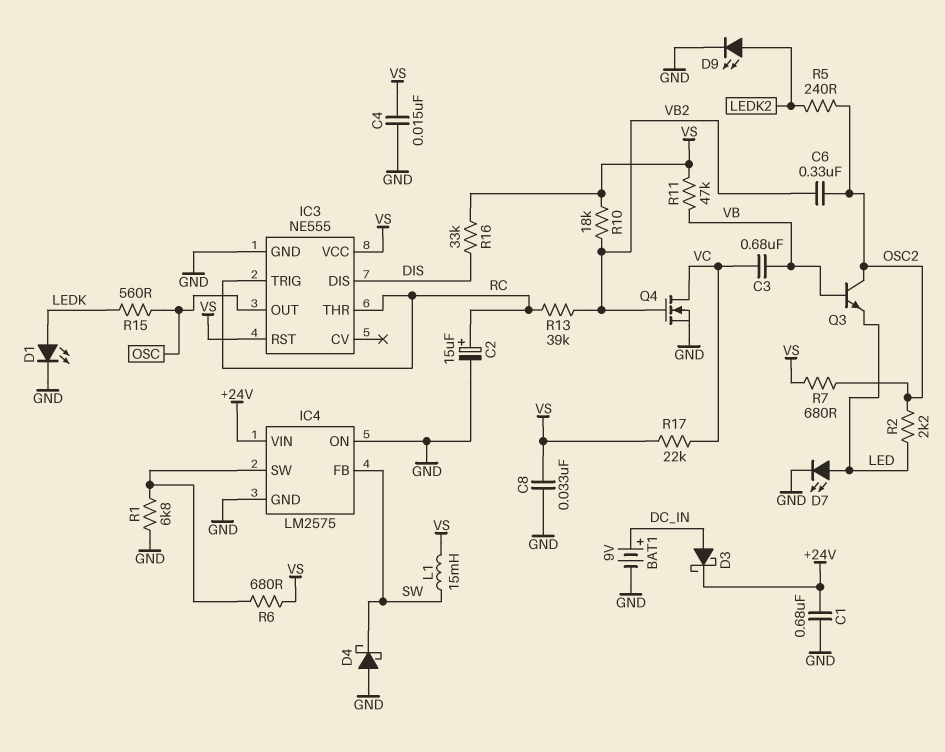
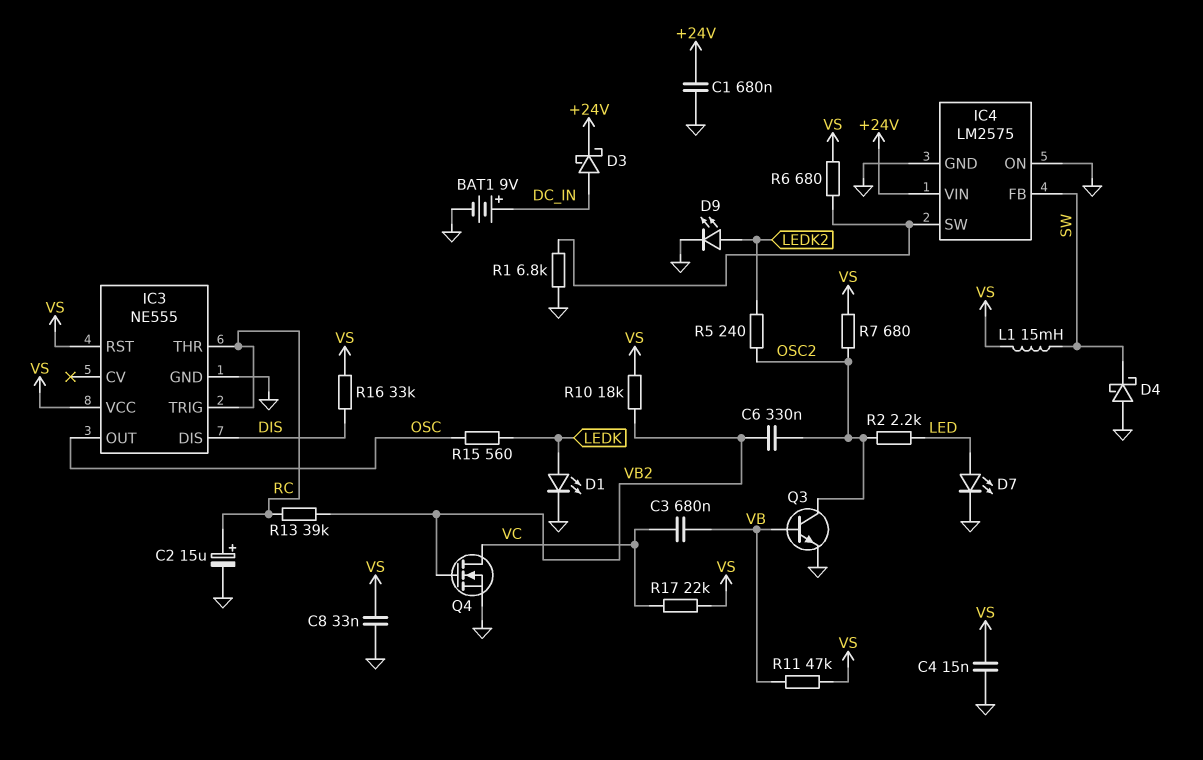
Q3: NPN (B VB, C OSC2, E LED) -> NPN (B VB, C OSC2, E GND)

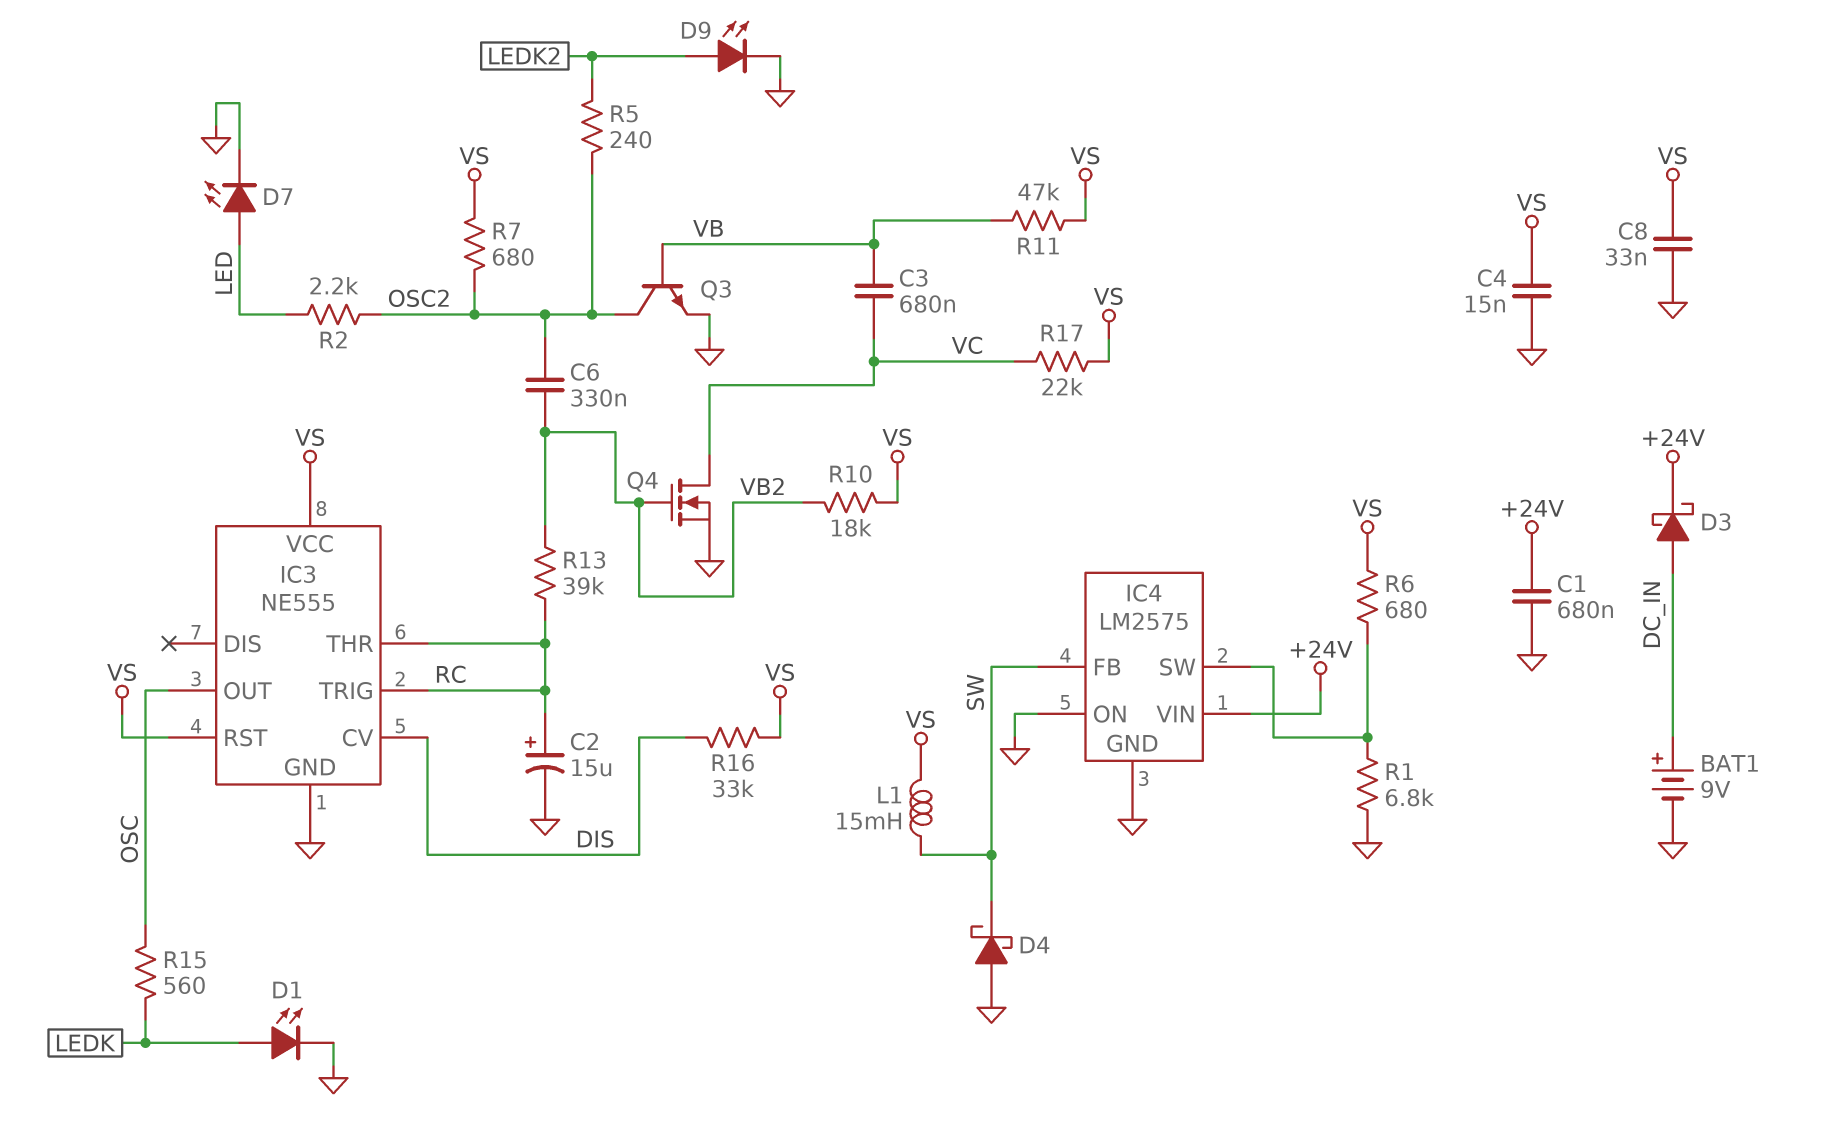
IC3 pin CV: none -> DIS
IC3 pin DIS: DIS -> none

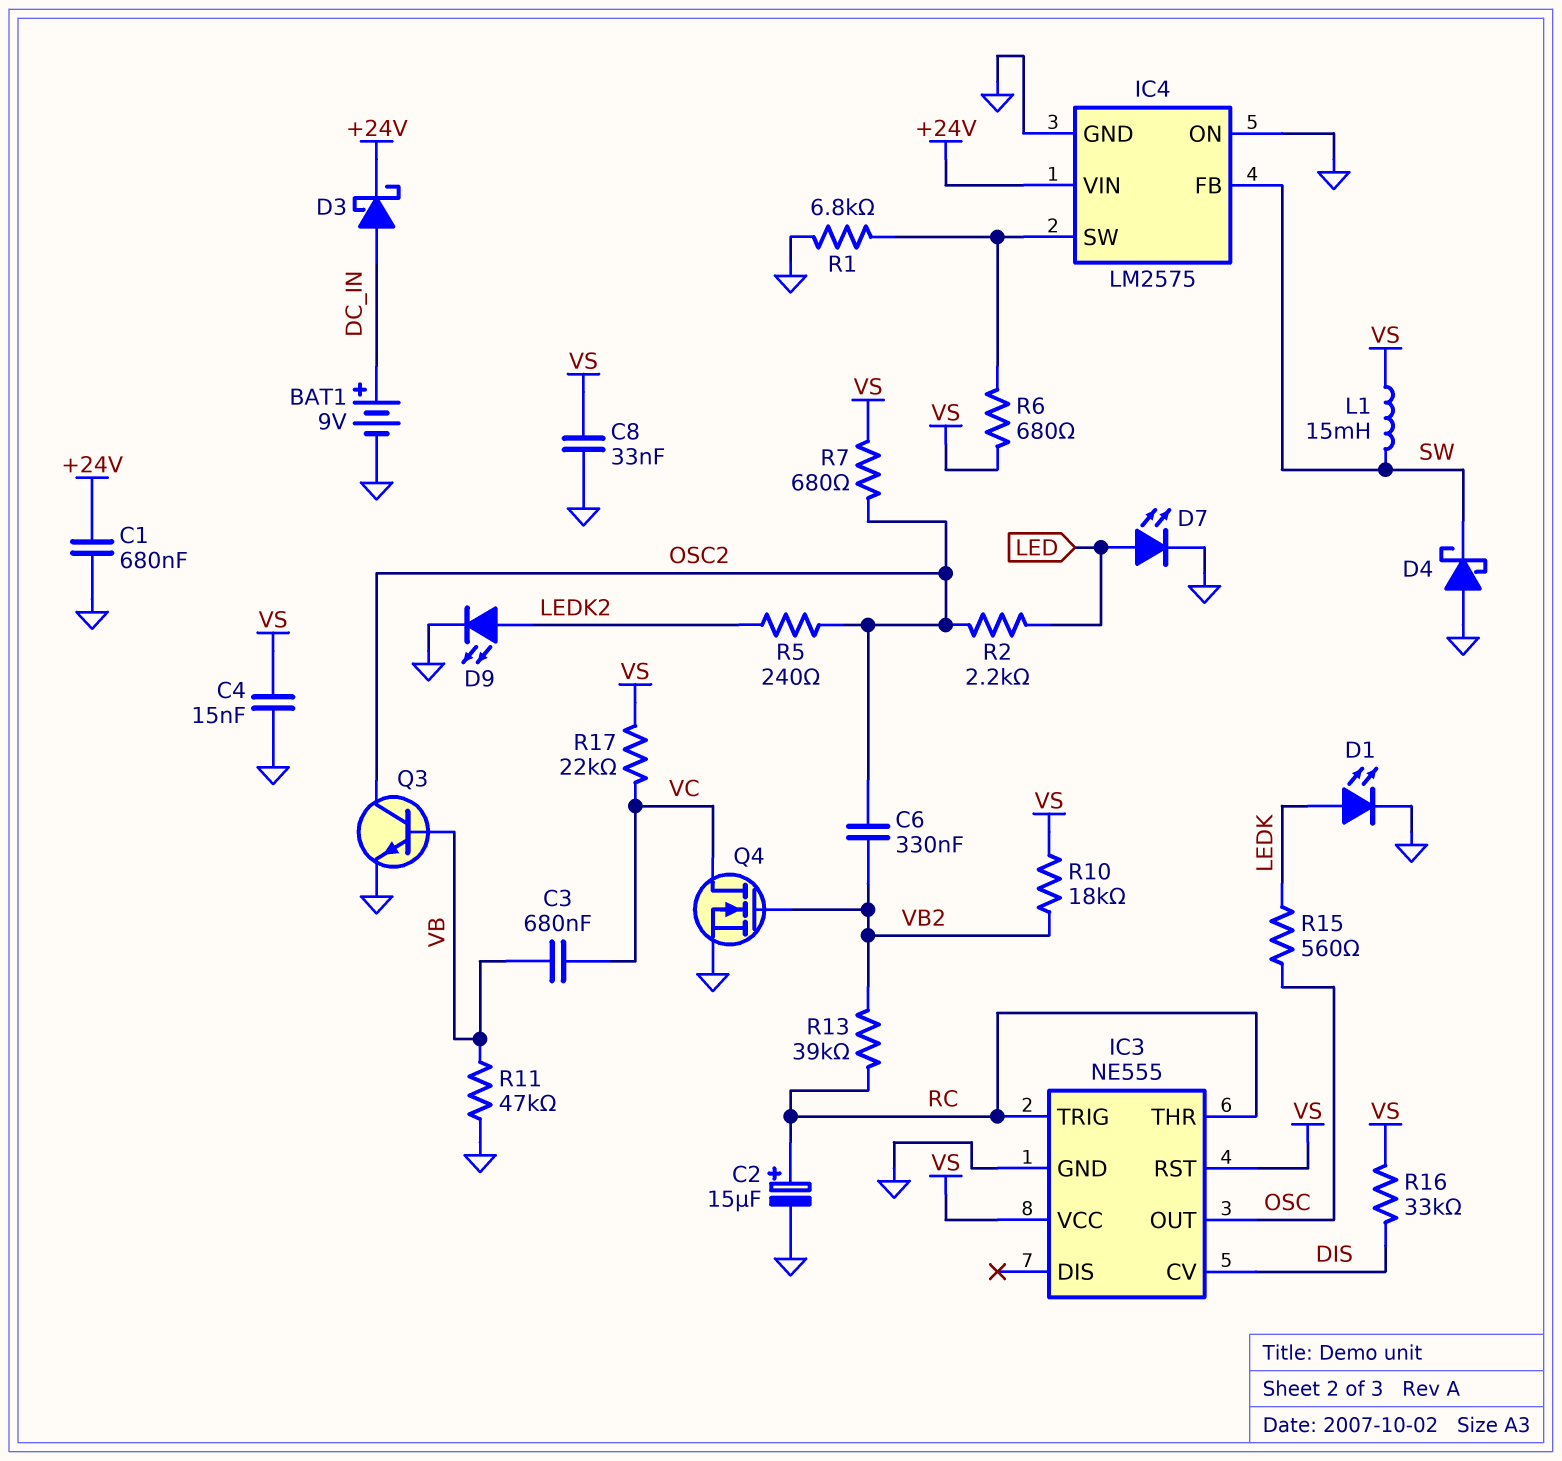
R11: 47k (VB, VS) -> 47k (GND, VB)

